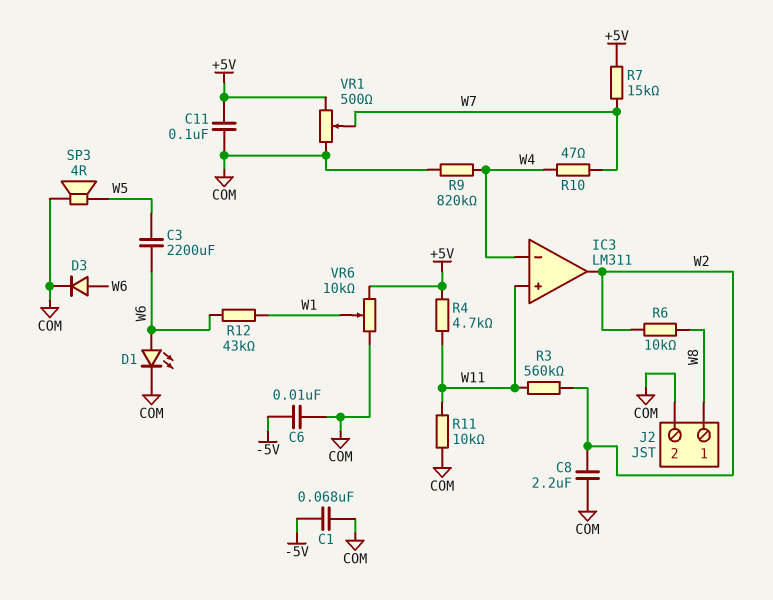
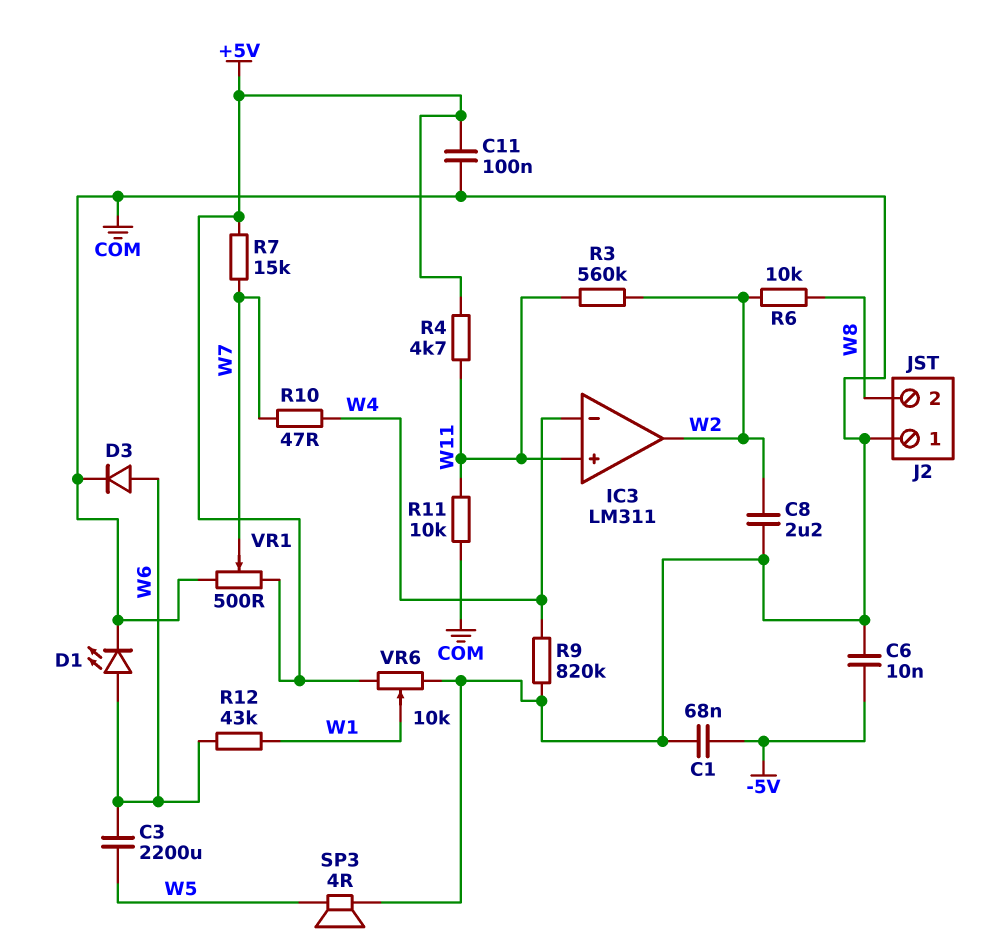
J2 pin 1: W8 -> COM
J2 pin 2: COM -> W8

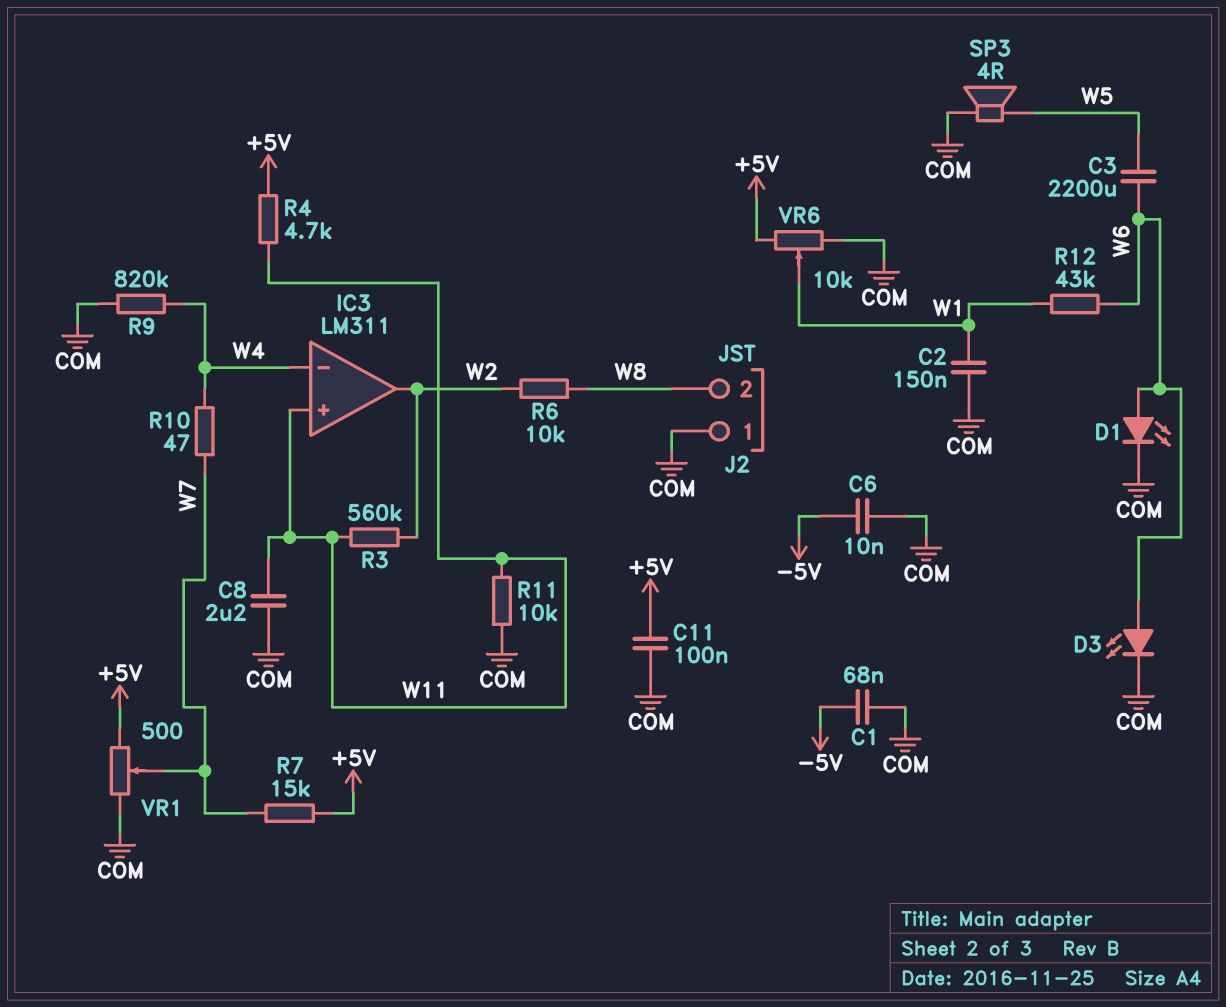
C2: none -> 150nF (COM, W1)
C8: 2.2uF (COM, W2) -> 2.2uF (COM, W11)
D3: diode (A W6, K COM) -> LED (A W6, K COM)

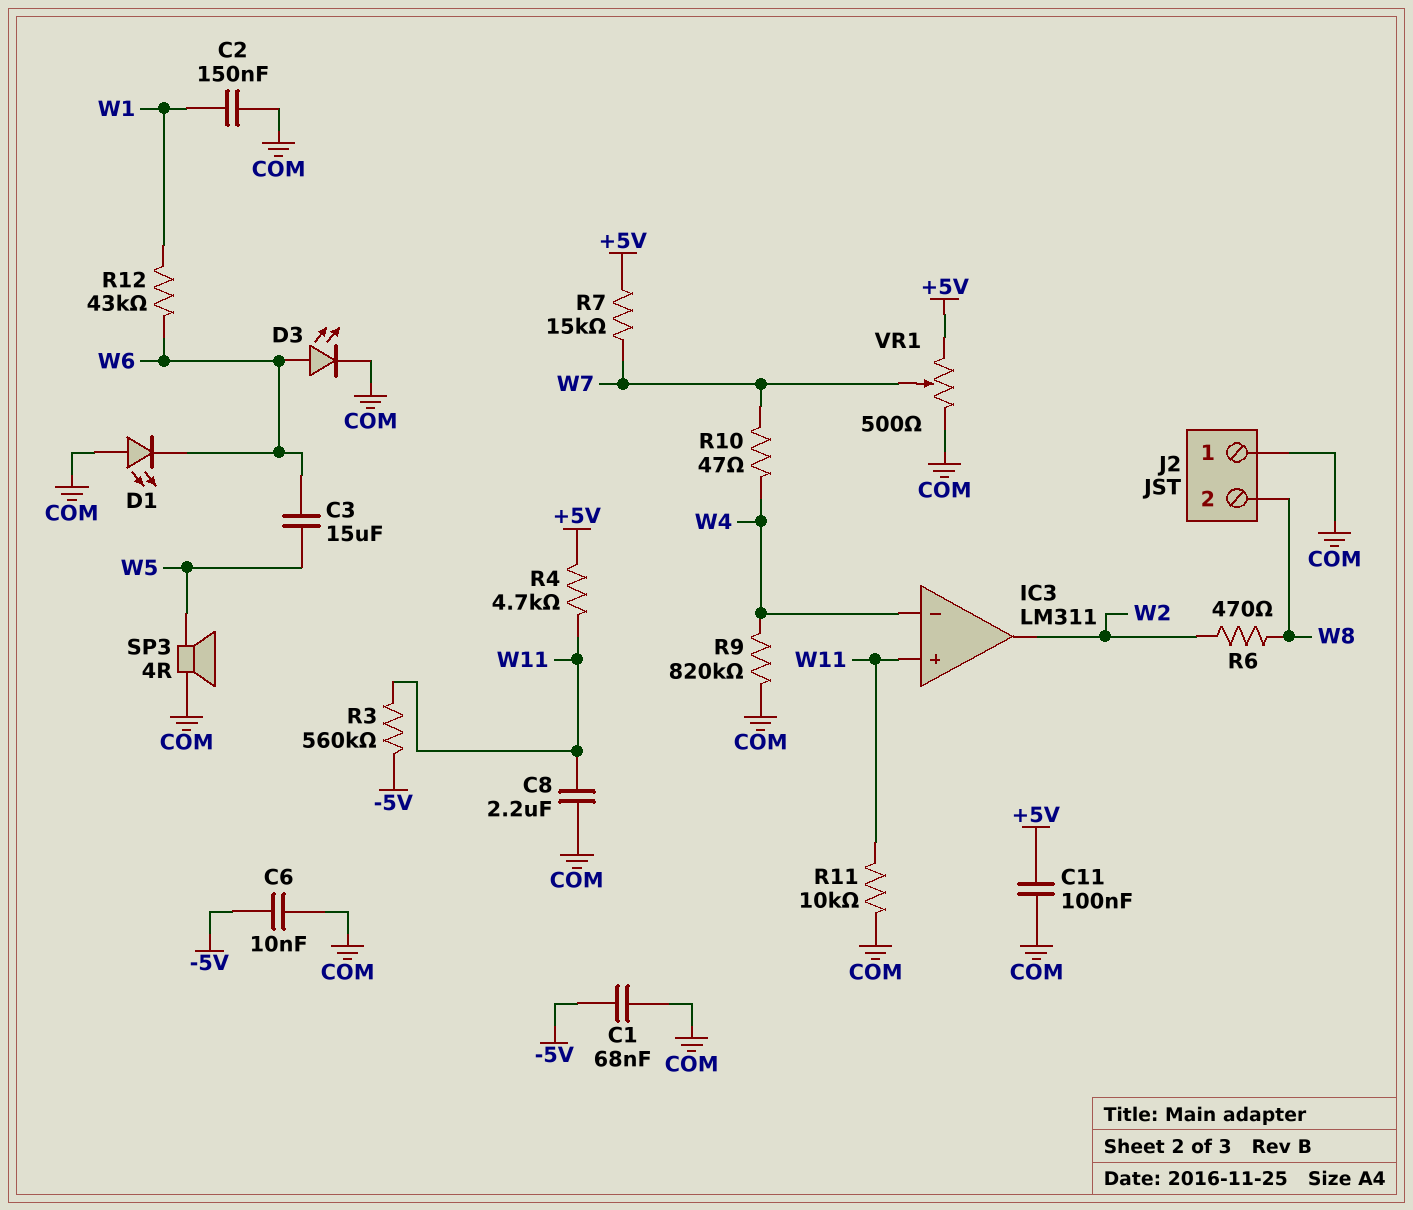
C3: 2200uF (W5, W6) -> 15uF (W5, W6)
D1: LED (A W6, K COM) -> LED (A COM, K W6)
R3: 560k (W2, W11) -> 560k (-5V, W11)
R6: 10k (W2, W8) -> 470 (W2, W8)
VR6: 10k (+5V, COM, wiper W1) -> none

